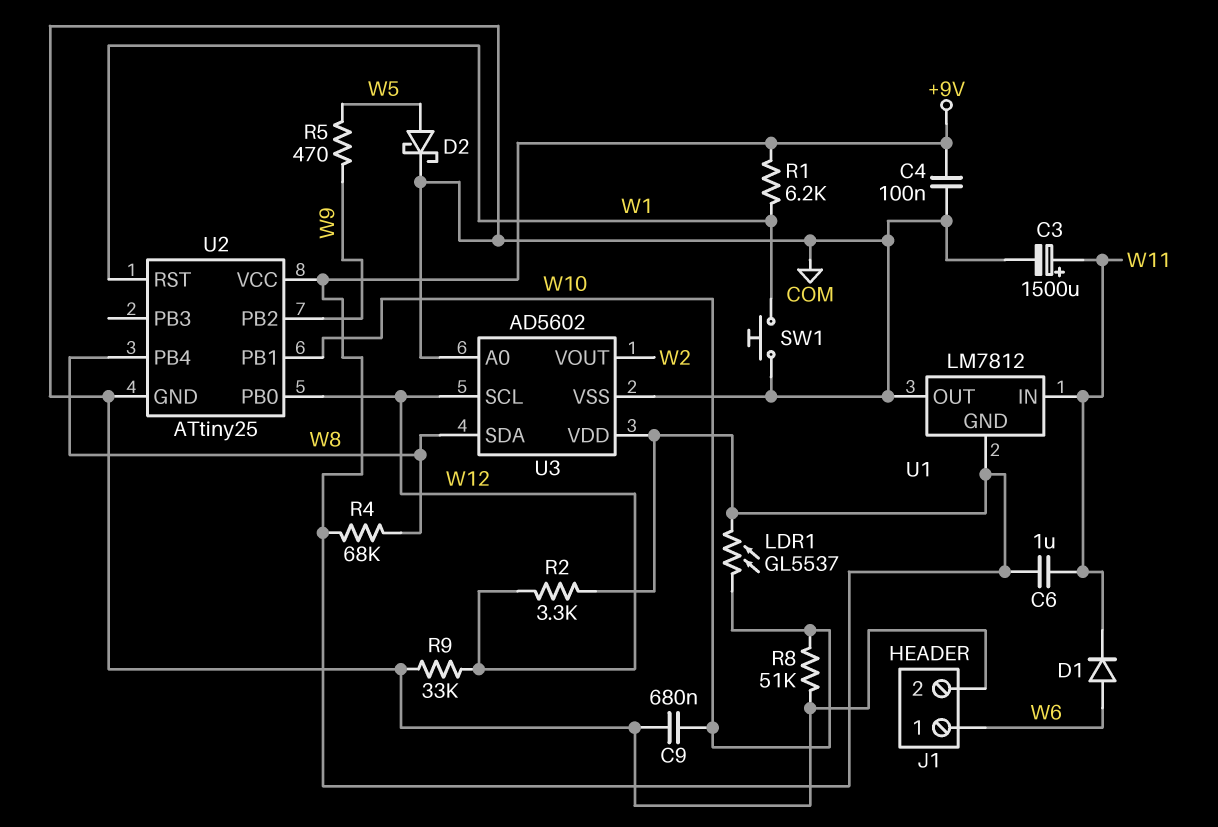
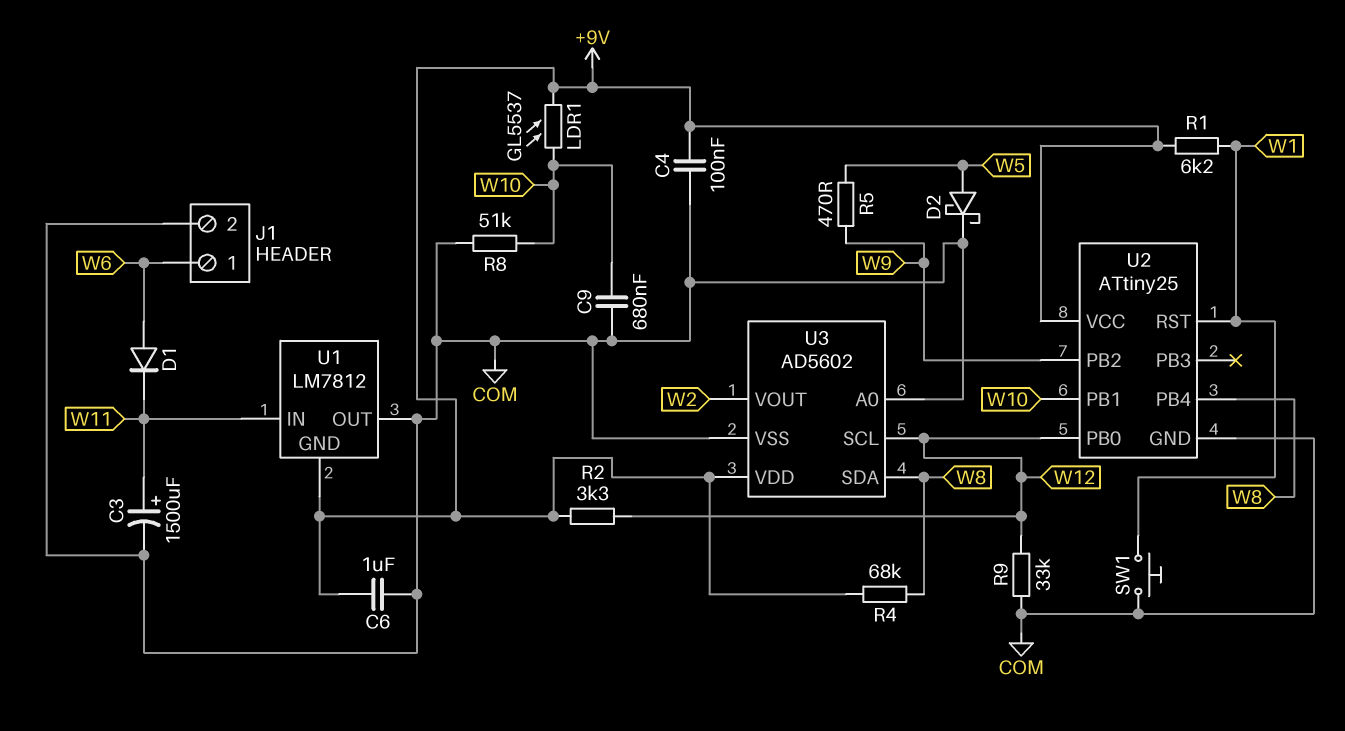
C6: 1uF (+9V, W11) -> 1uF (+9V, COM)

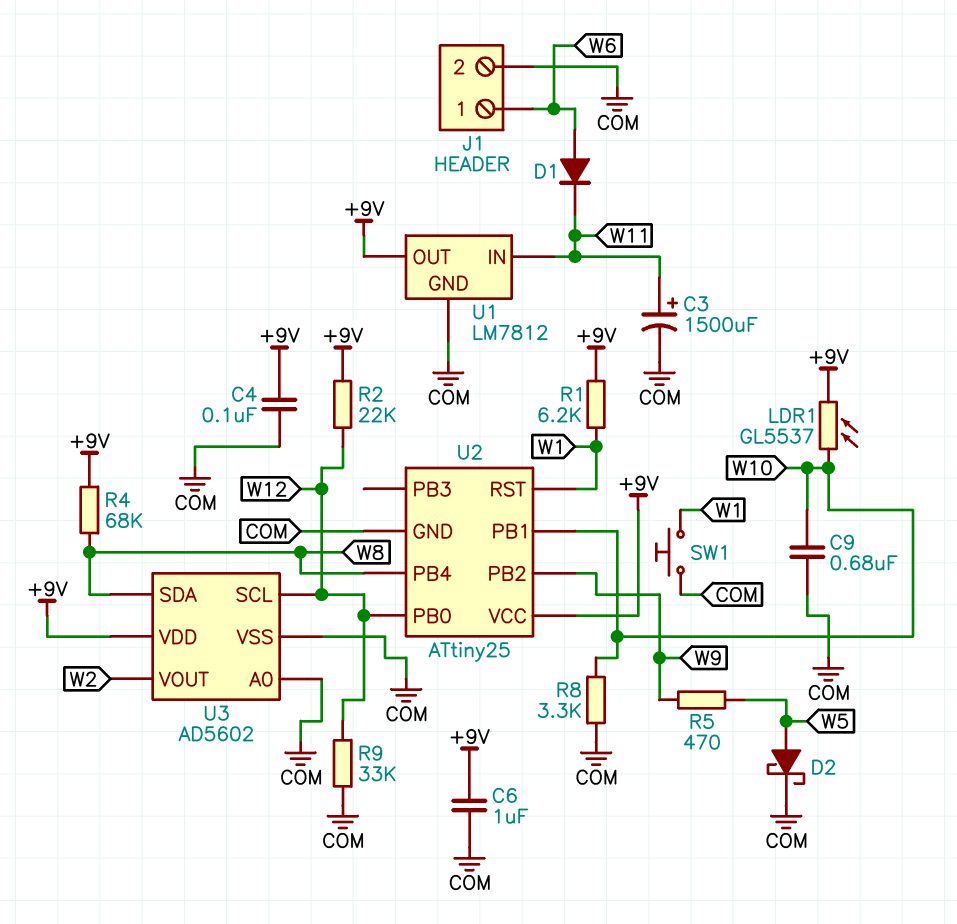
R2: 3.3k (+9V, W12) -> 22k (+9V, W12)
R8: 51k (COM, W10) -> 3.3k (COM, W10)
U1 pin GND: +9V -> COM
U1 pin OUT: COM -> +9V

